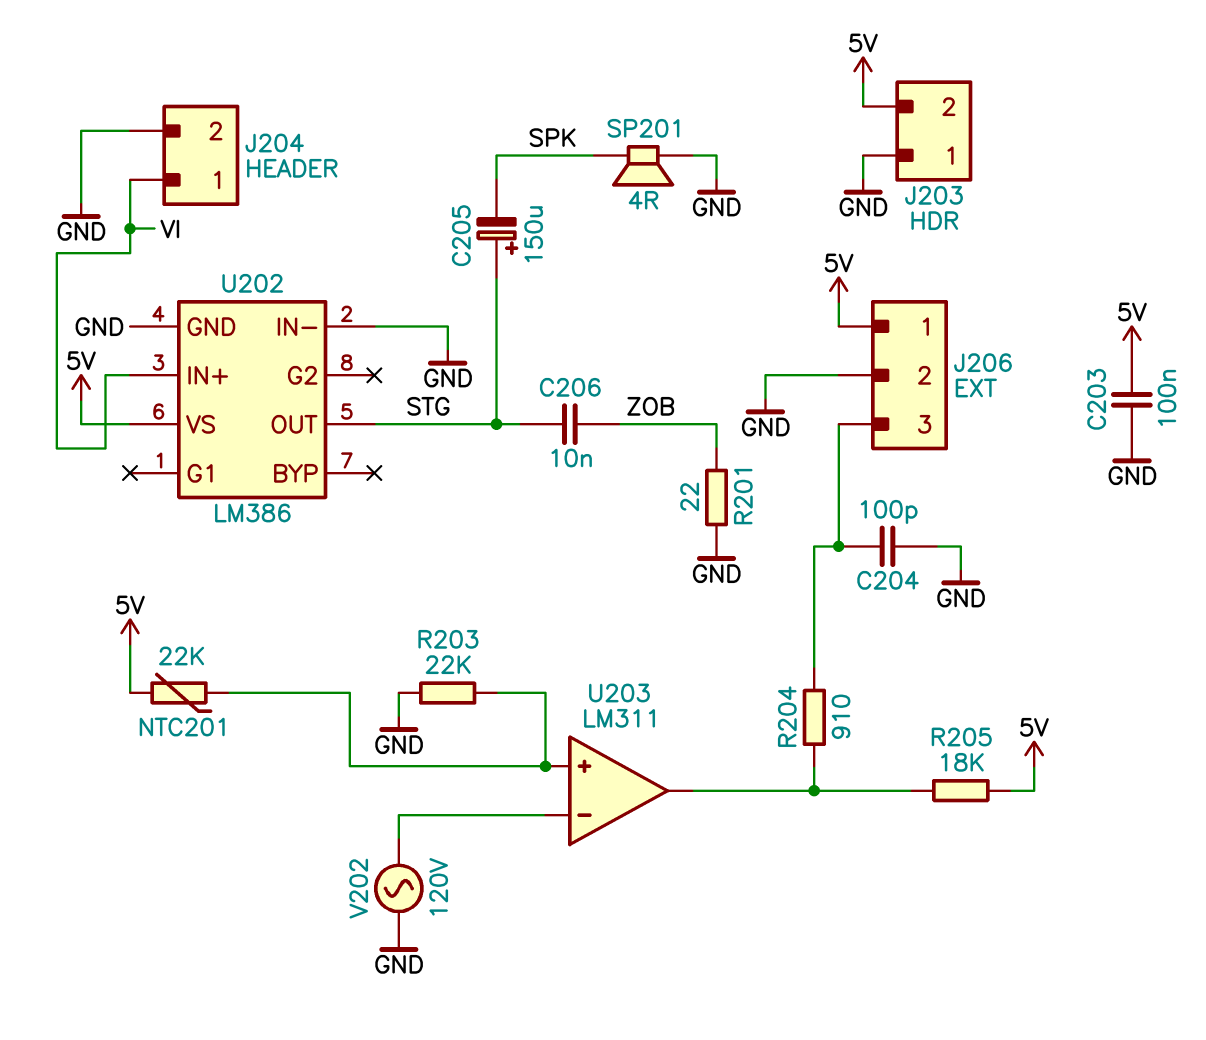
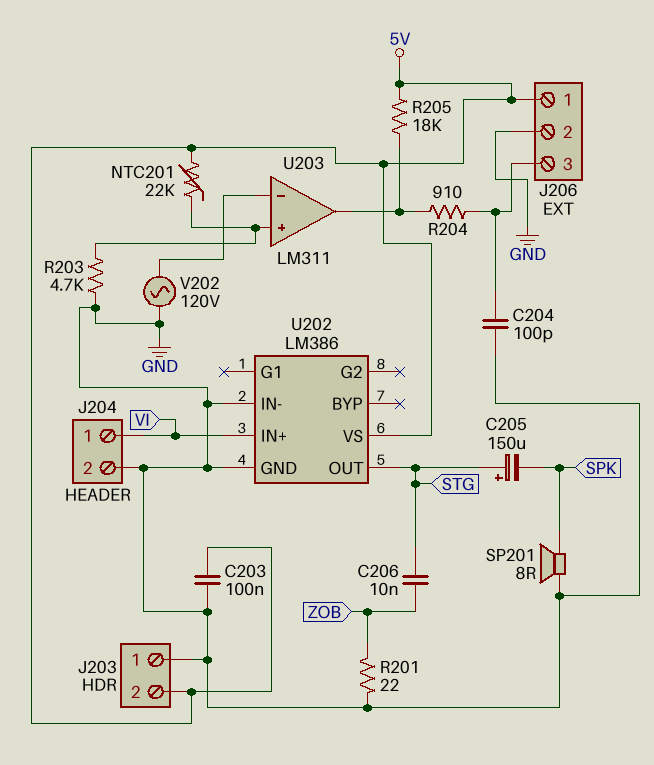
R203: 22k (GND, U203/in+) -> 4.7k (GND, U203/in+)
SP201: speaker 4R (GND, SPK) -> speaker 8R (GND, SPK)

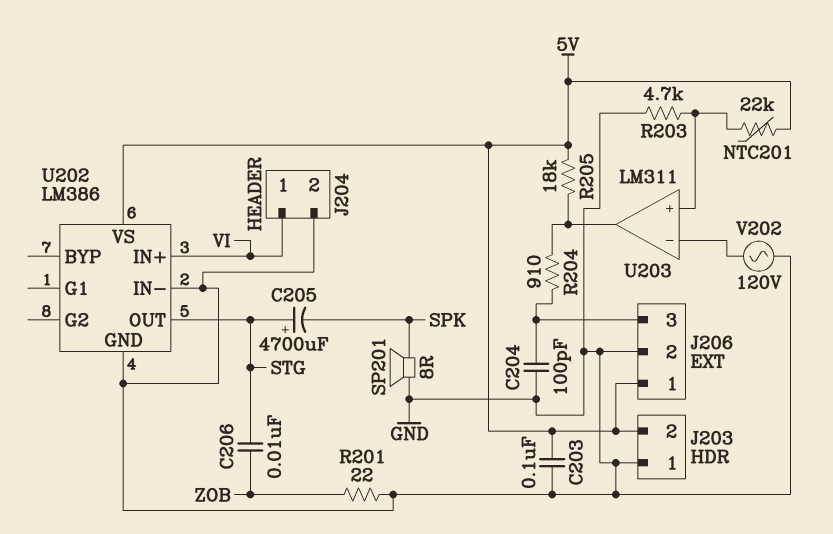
C205: 150uF (plus STG, minus SPK) -> 4700uF (plus STG, minus SPK)

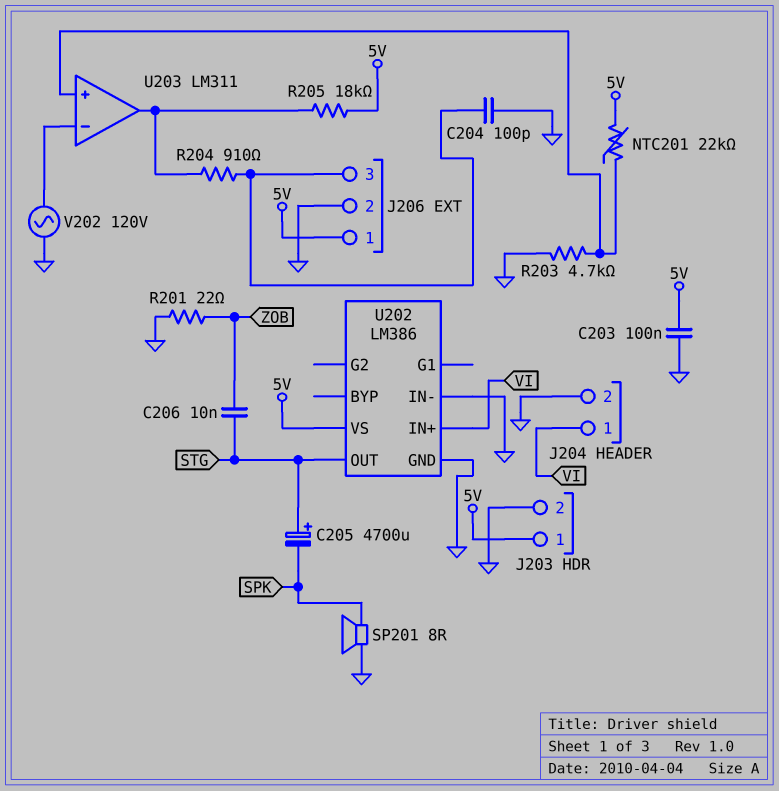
J203 pin 1: GND -> 5V
J203 pin 2: 5V -> GND

